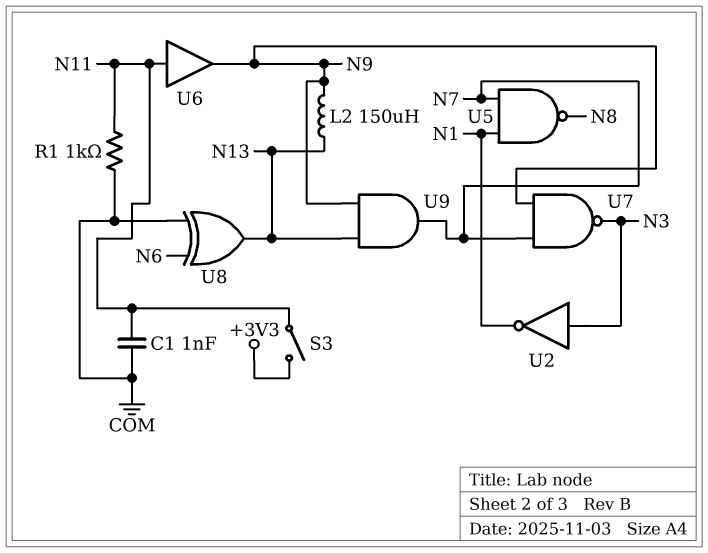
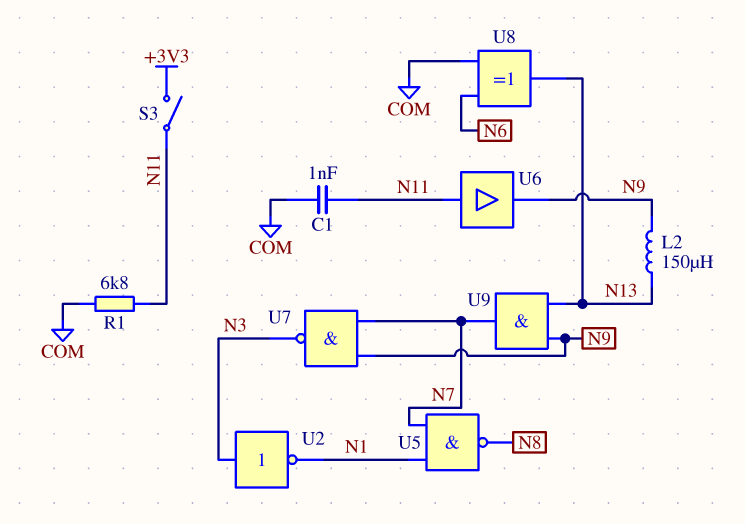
R1: 1k (COM, N11) -> 6.8k (COM, N11)

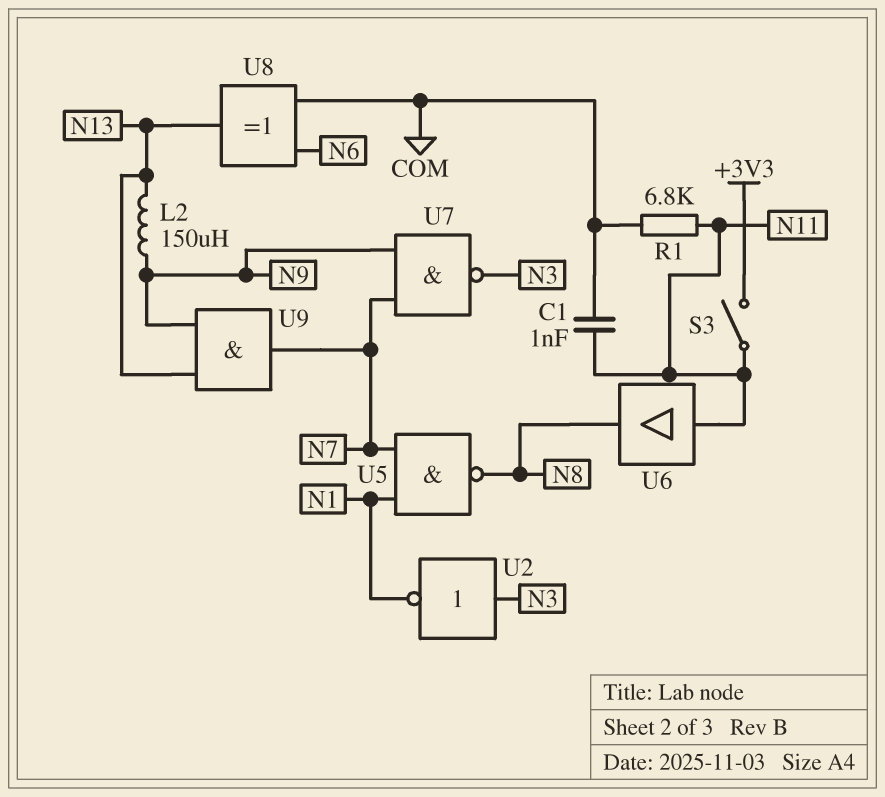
U6: buffer (in N11, out N9) -> buffer (in N11, out N8)

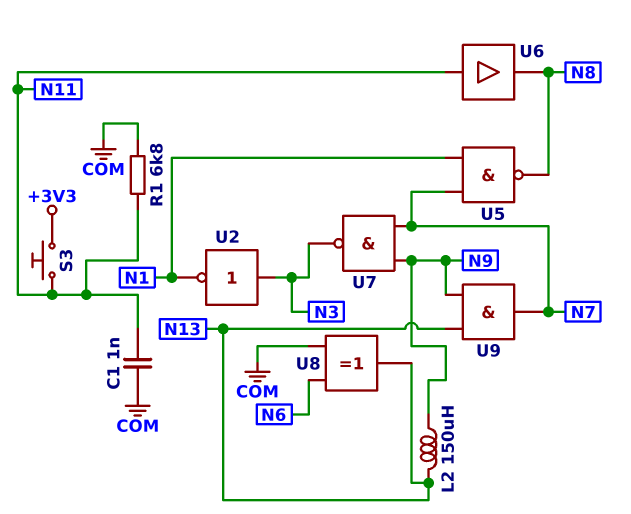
S3: switch (+3V3, N11) -> button (+3V3, N11)

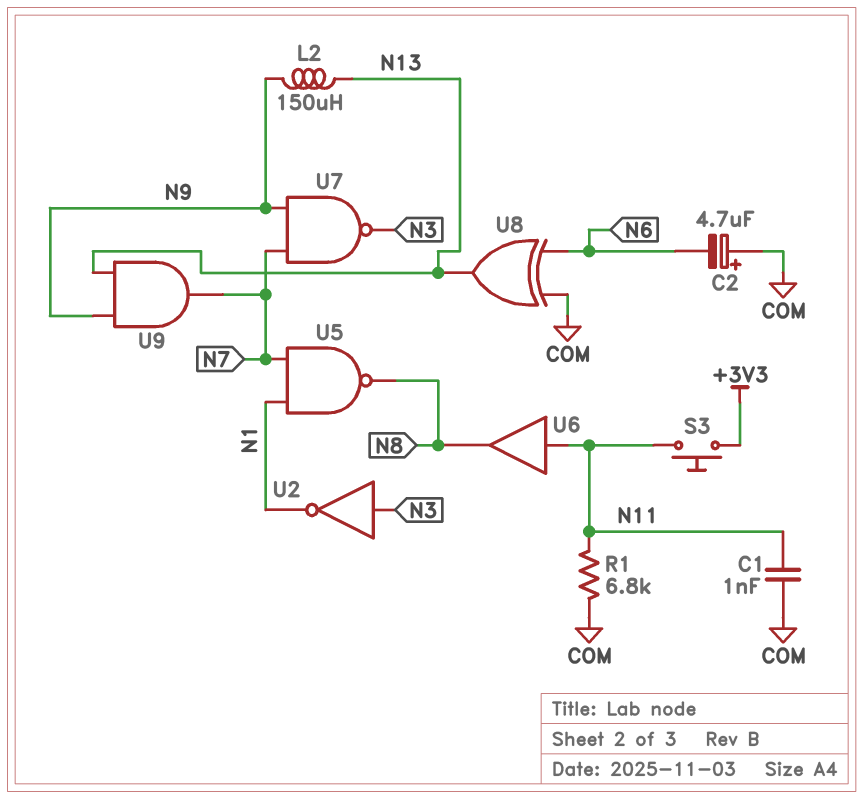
C2: none -> 4.7uF (plus COM, minus N6)

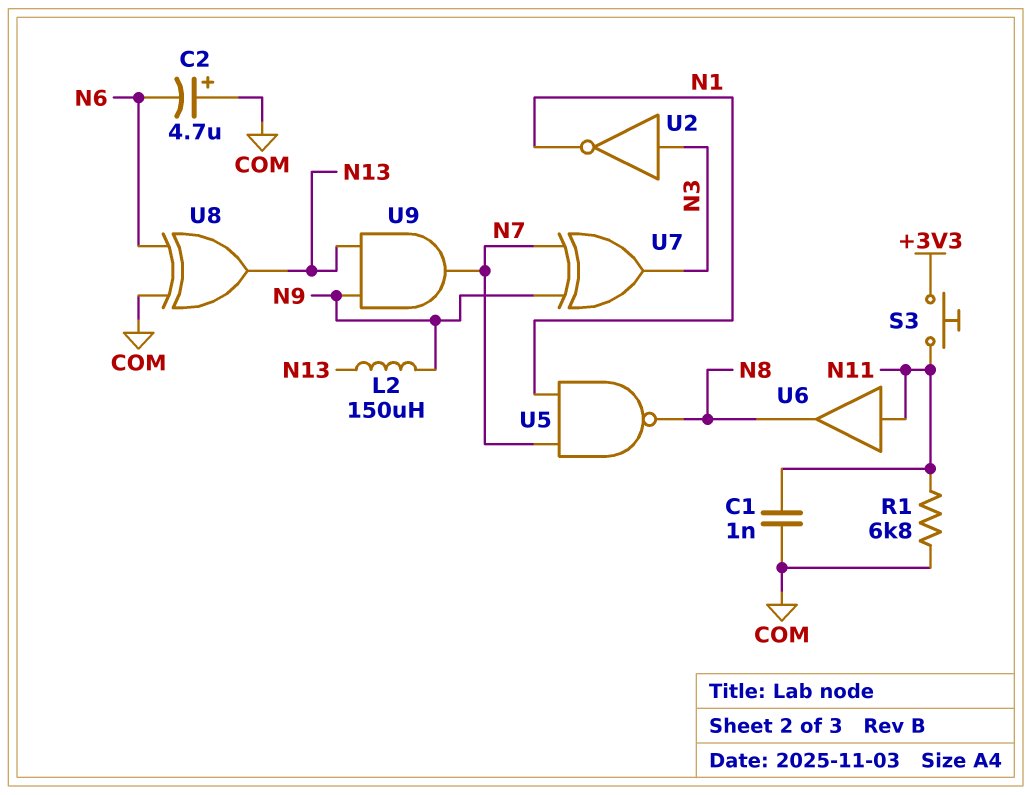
U7: NAND (in N7, in N9, out N3) -> XOR (in N7, in N9, out N3)

